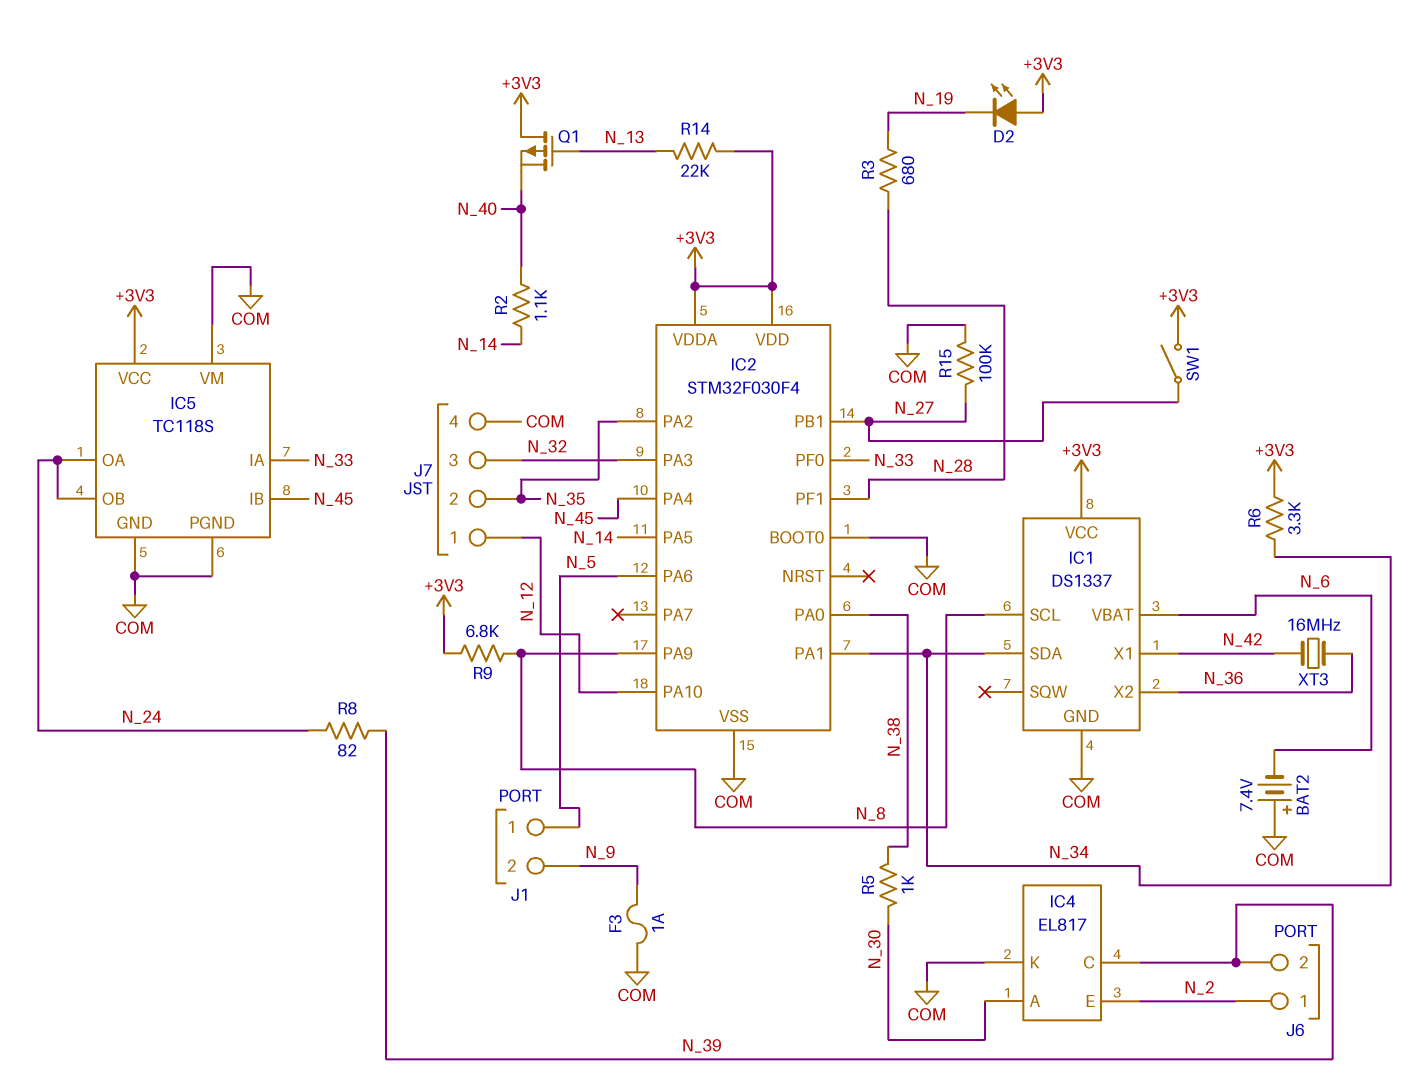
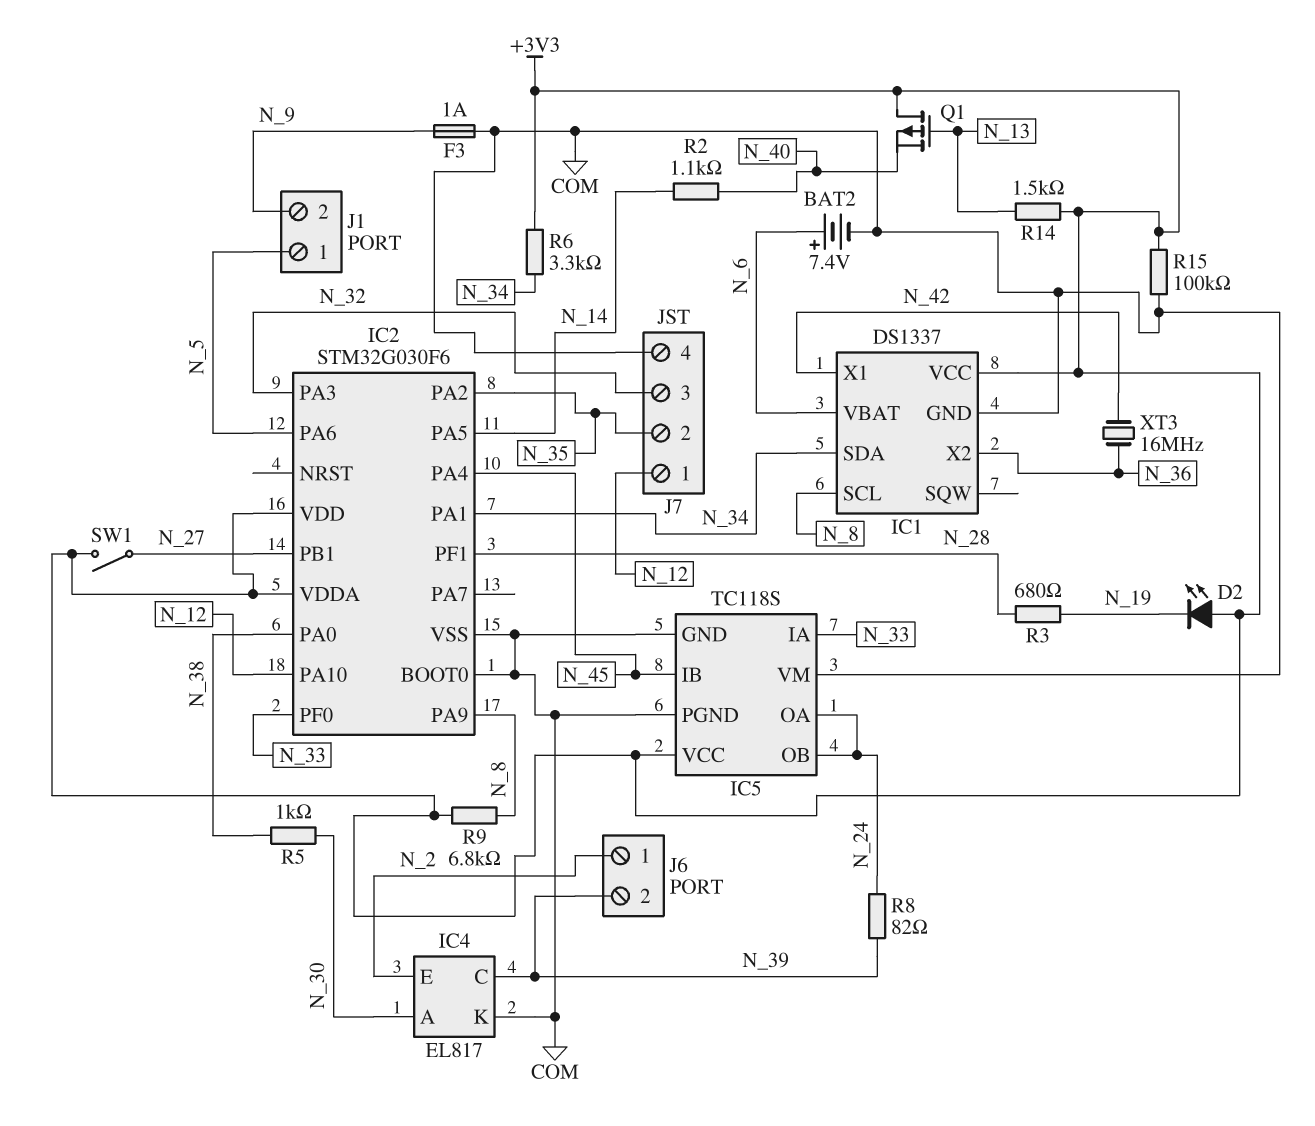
BAT2: 7.4V (plus COM, minus N_6) -> 7.4V (plus N_6, minus COM)
IC2: STM32F030F4 -> STM32G030F6
R14: 22k (+3V3, N_13) -> 1.5k (+3V3, N_13)
R15: 100k (COM, N_27) -> 100k (+3V3, COM)

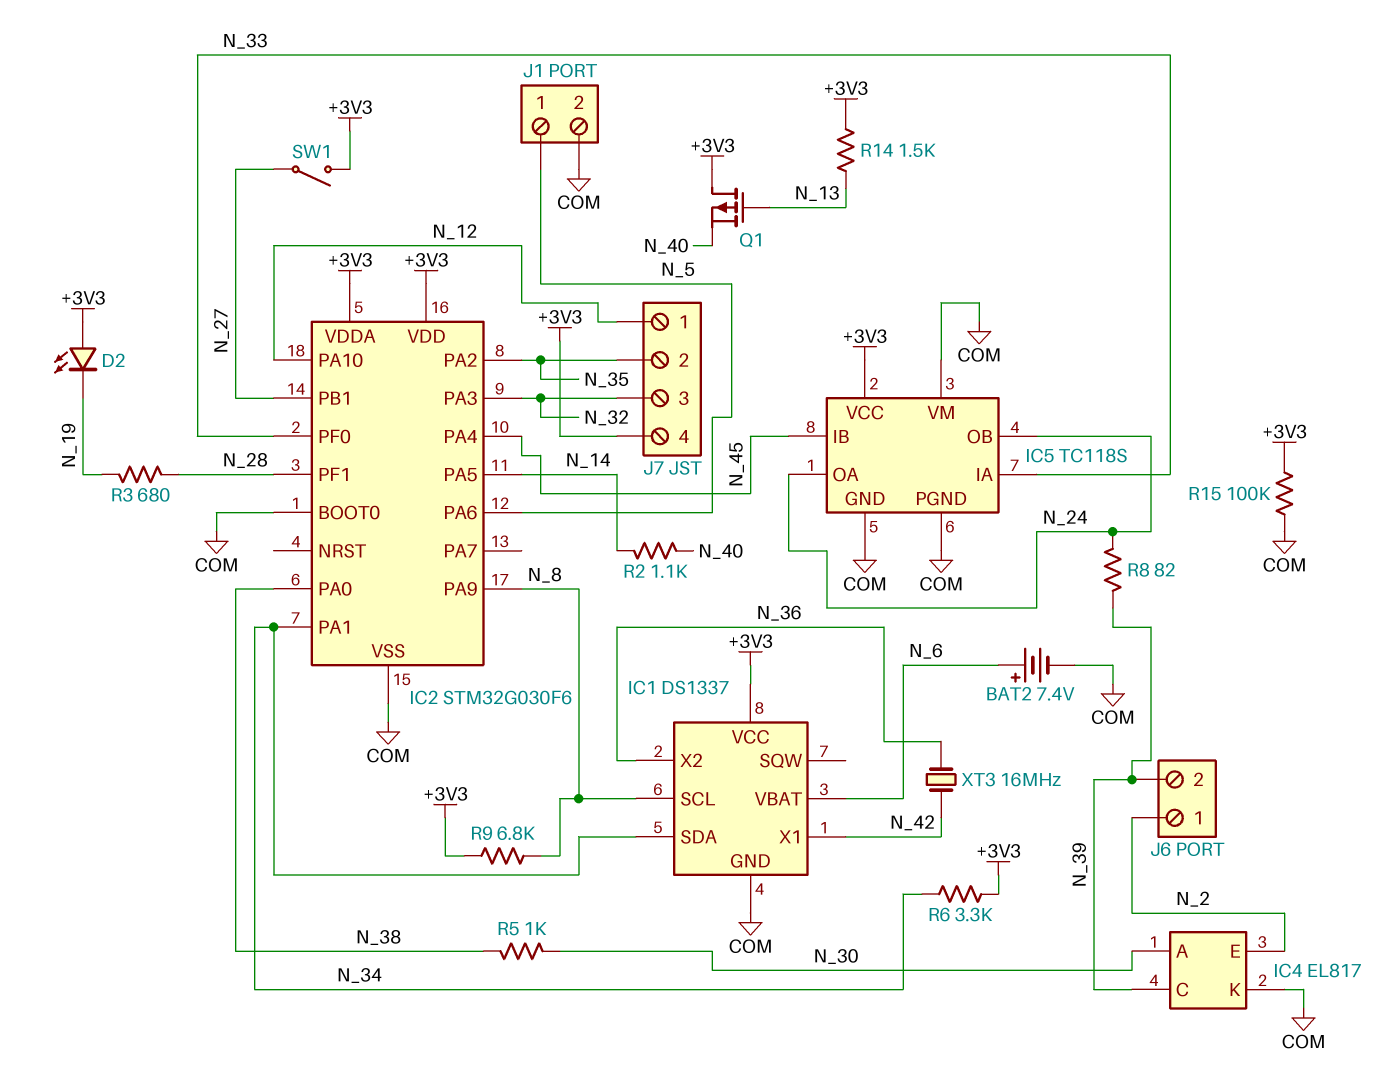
F3: 1A (COM, N_9) -> none
J1 pin 2: N_9 -> COM
J7 pin 4: COM -> +3V3

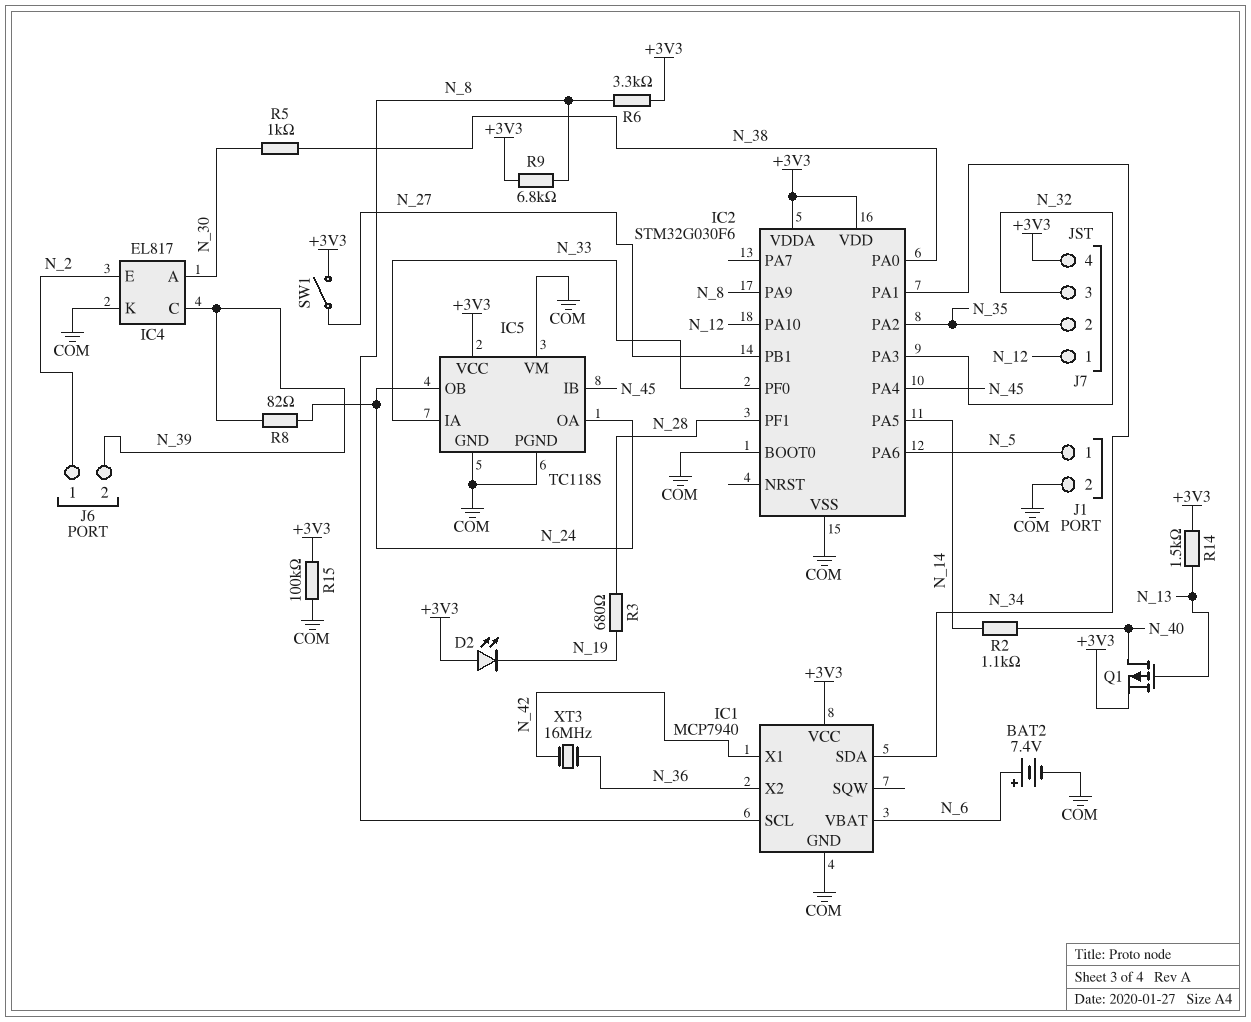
IC1: DS1337 -> MCP7940
Q1: PMOS (G N_13, D +3V3, S N_40) -> PMOS (G N_13, D N_40, S +3V3)
R6: 3.3k (+3V3, N_34) -> 3.3k (+3V3, N_8)

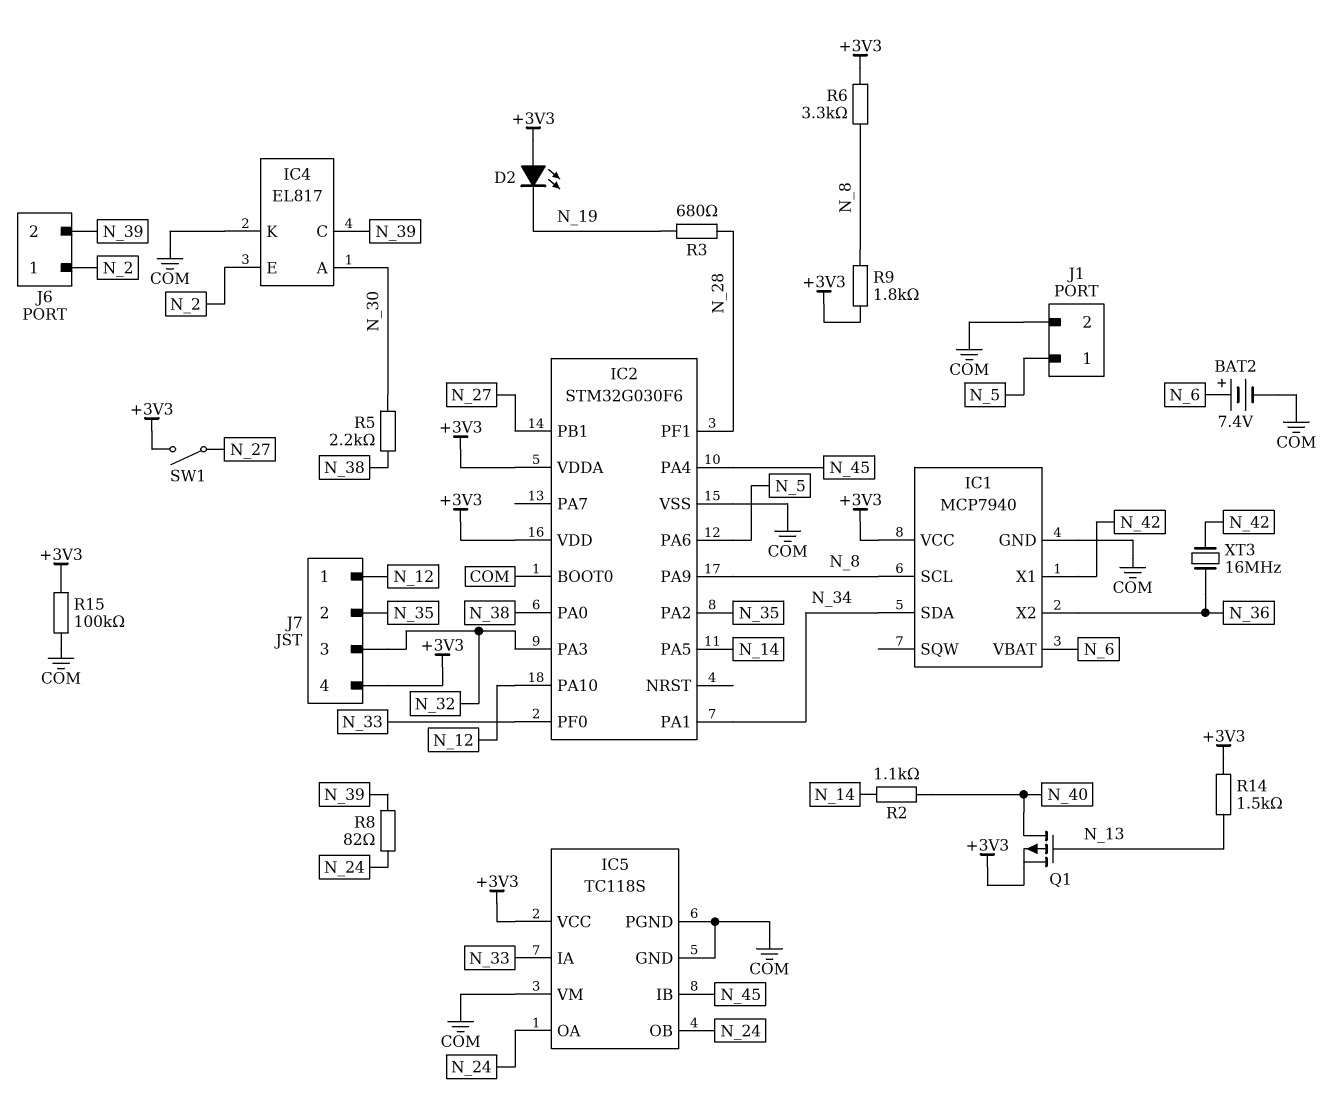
R5: 1k (N_30, N_38) -> 2.2k (N_30, N_38)
R9: 6.8k (+3V3, N_8) -> 1.8k (+3V3, N_8)

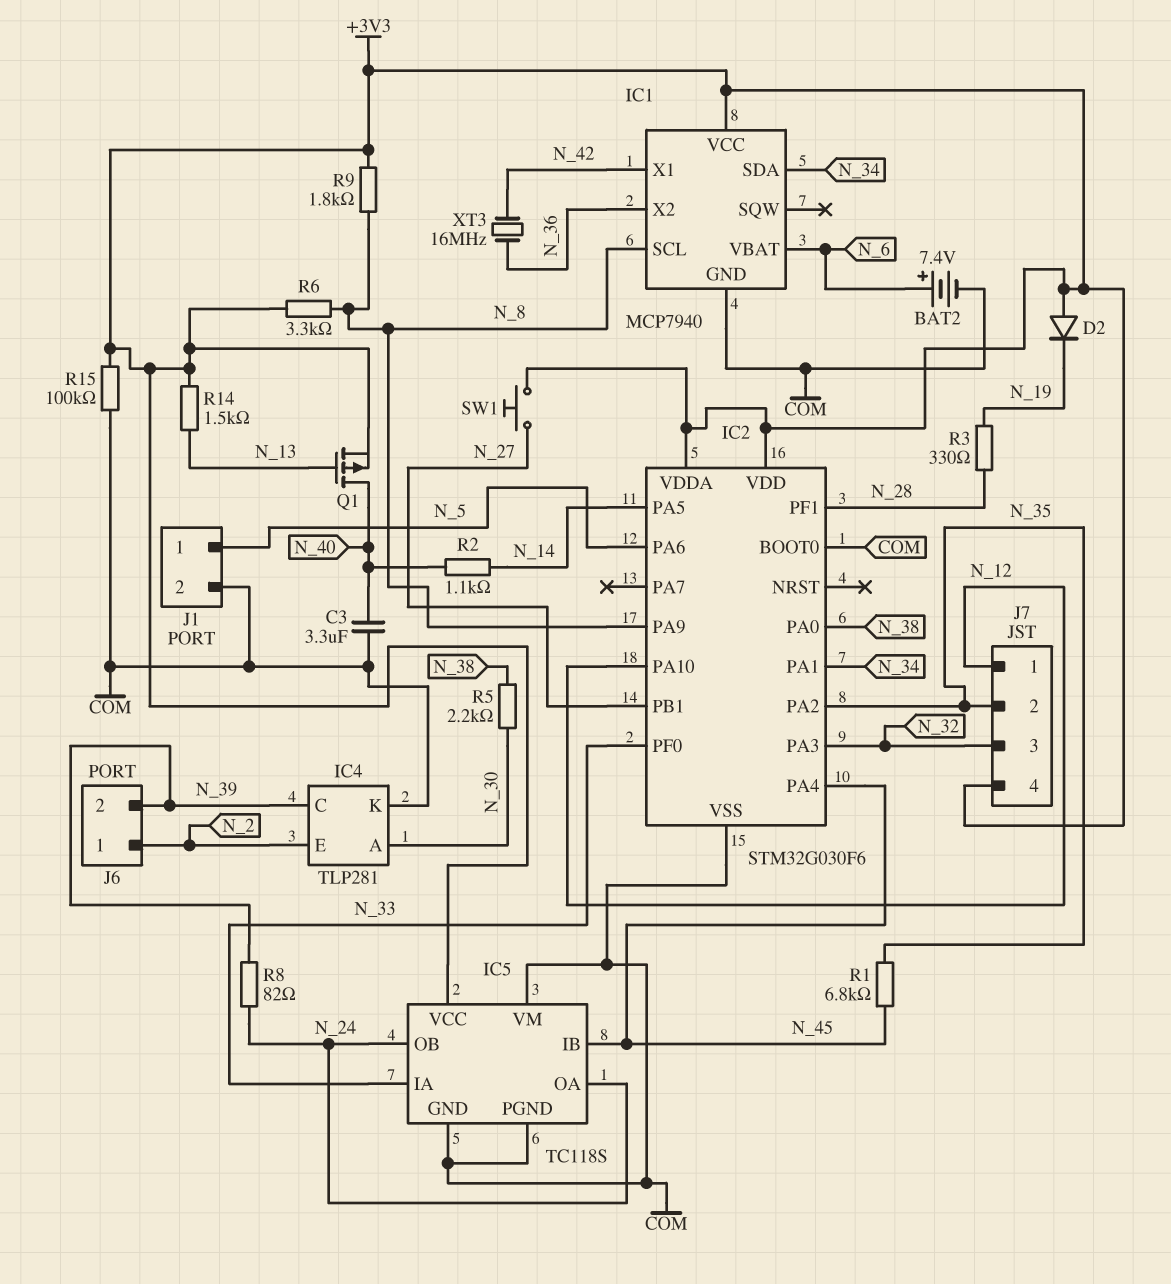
C3: none -> 3.3uF (COM, N_40)
D2: LED (A +3V3, K N_19) -> diode (A +3V3, K N_19)
IC4: EL817 -> TLP281
R1: none -> 6.8k (N_35, N_45)
R3: 680 (N_19, N_28) -> 330 (N_19, N_28)
SW1: switch (+3V3, N_27) -> button (+3V3, N_27)

